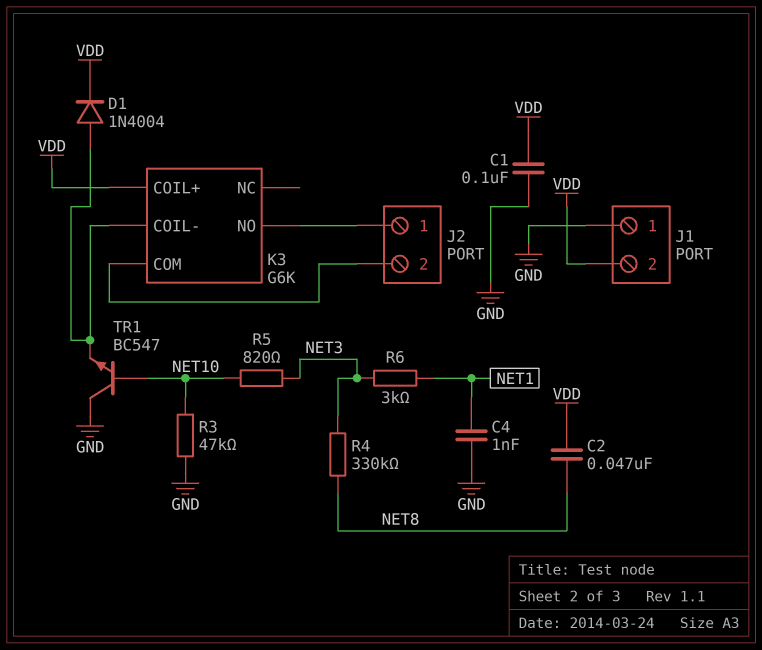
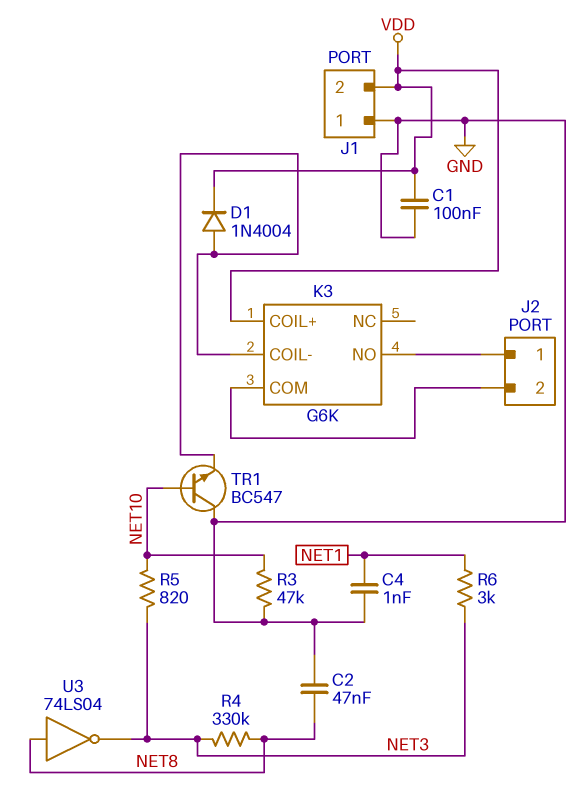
C2: 47nF (NET8, VDD) -> 47nF (GND, NET8)
U3: none -> NOT 74LS04 (in NET8, out NET3)

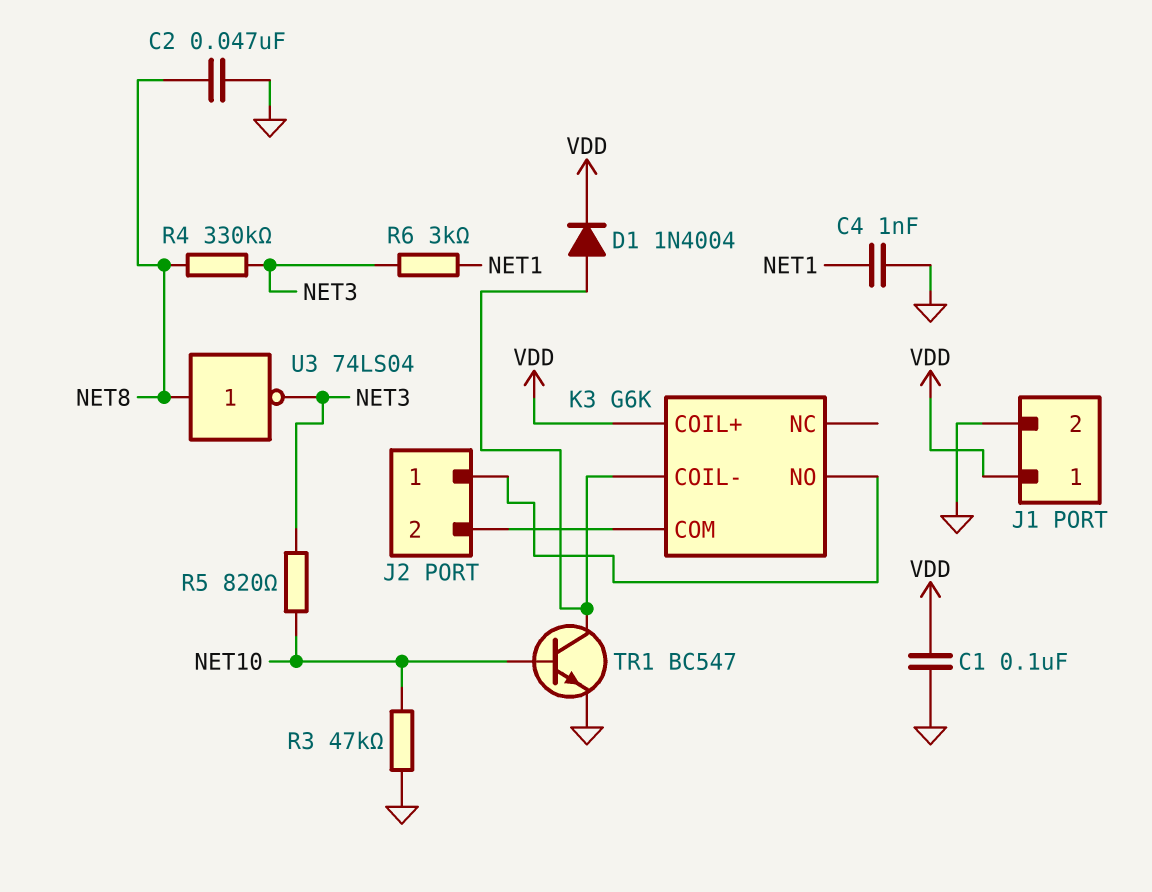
J1 pin 1: GND -> VDD
J1 pin 2: VDD -> GND
TR1: NPN BC547 (B NET10, C GND, E K3/COIL-) -> NPN BC547 (B NET10, C K3/COIL-, E GND)

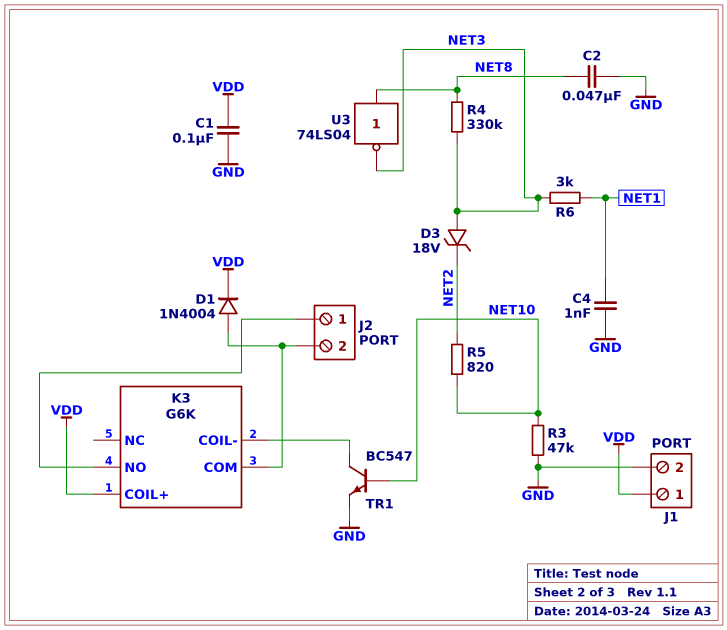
D1: diode 1N4004 (A K3/COIL-, K VDD) -> diode 1N4004 (A J2/2, K VDD)
D3: none -> zener 18V (A NET3, K NET2)
R5: 820 (NET3, NET10) -> 820 (NET2, NET10)

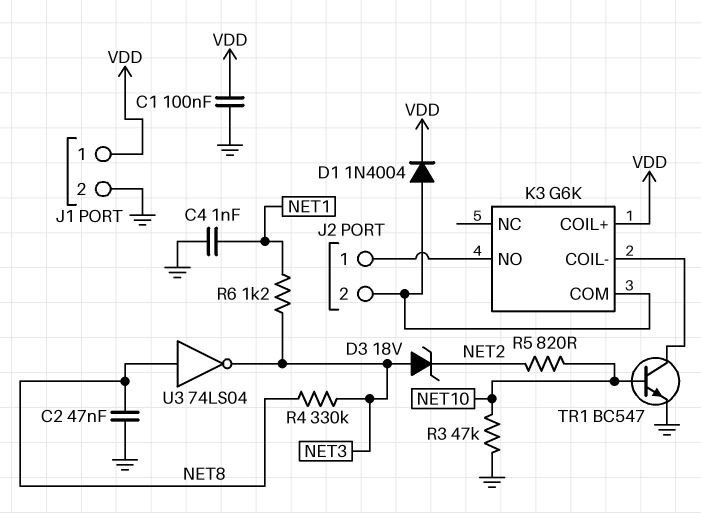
R6: 3k (NET1, NET3) -> 1.2k (NET1, NET3)

